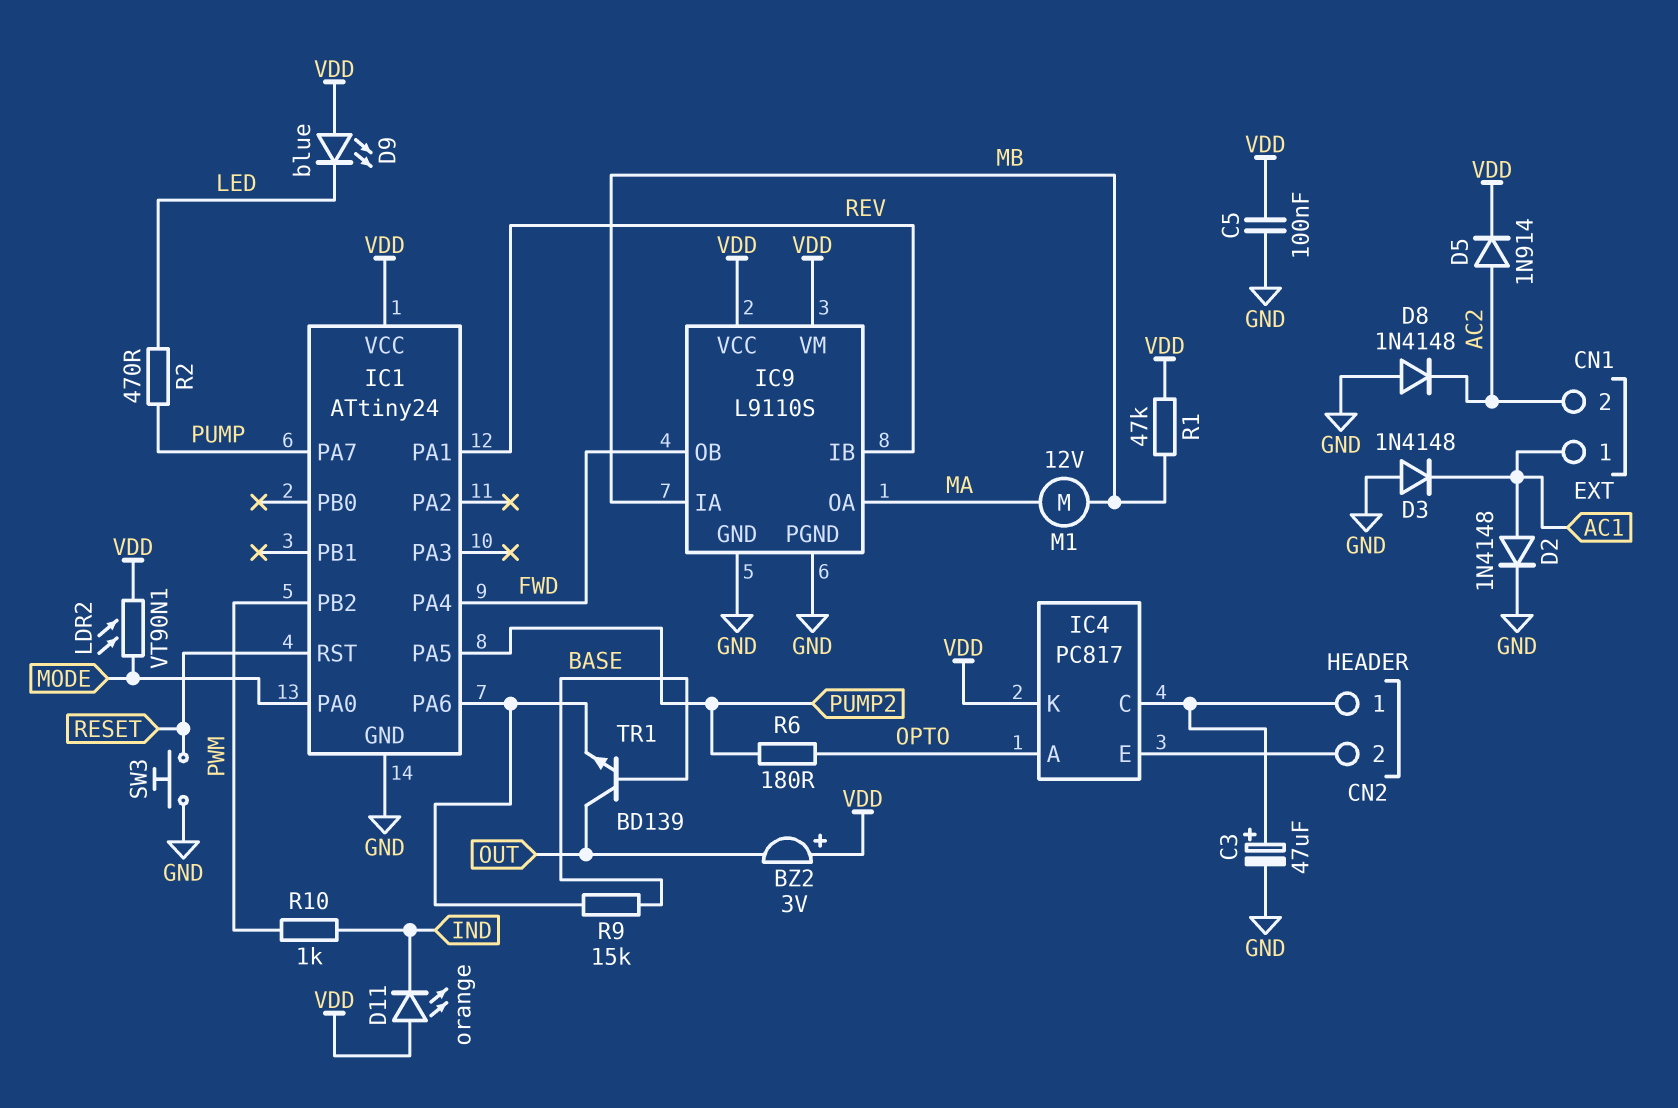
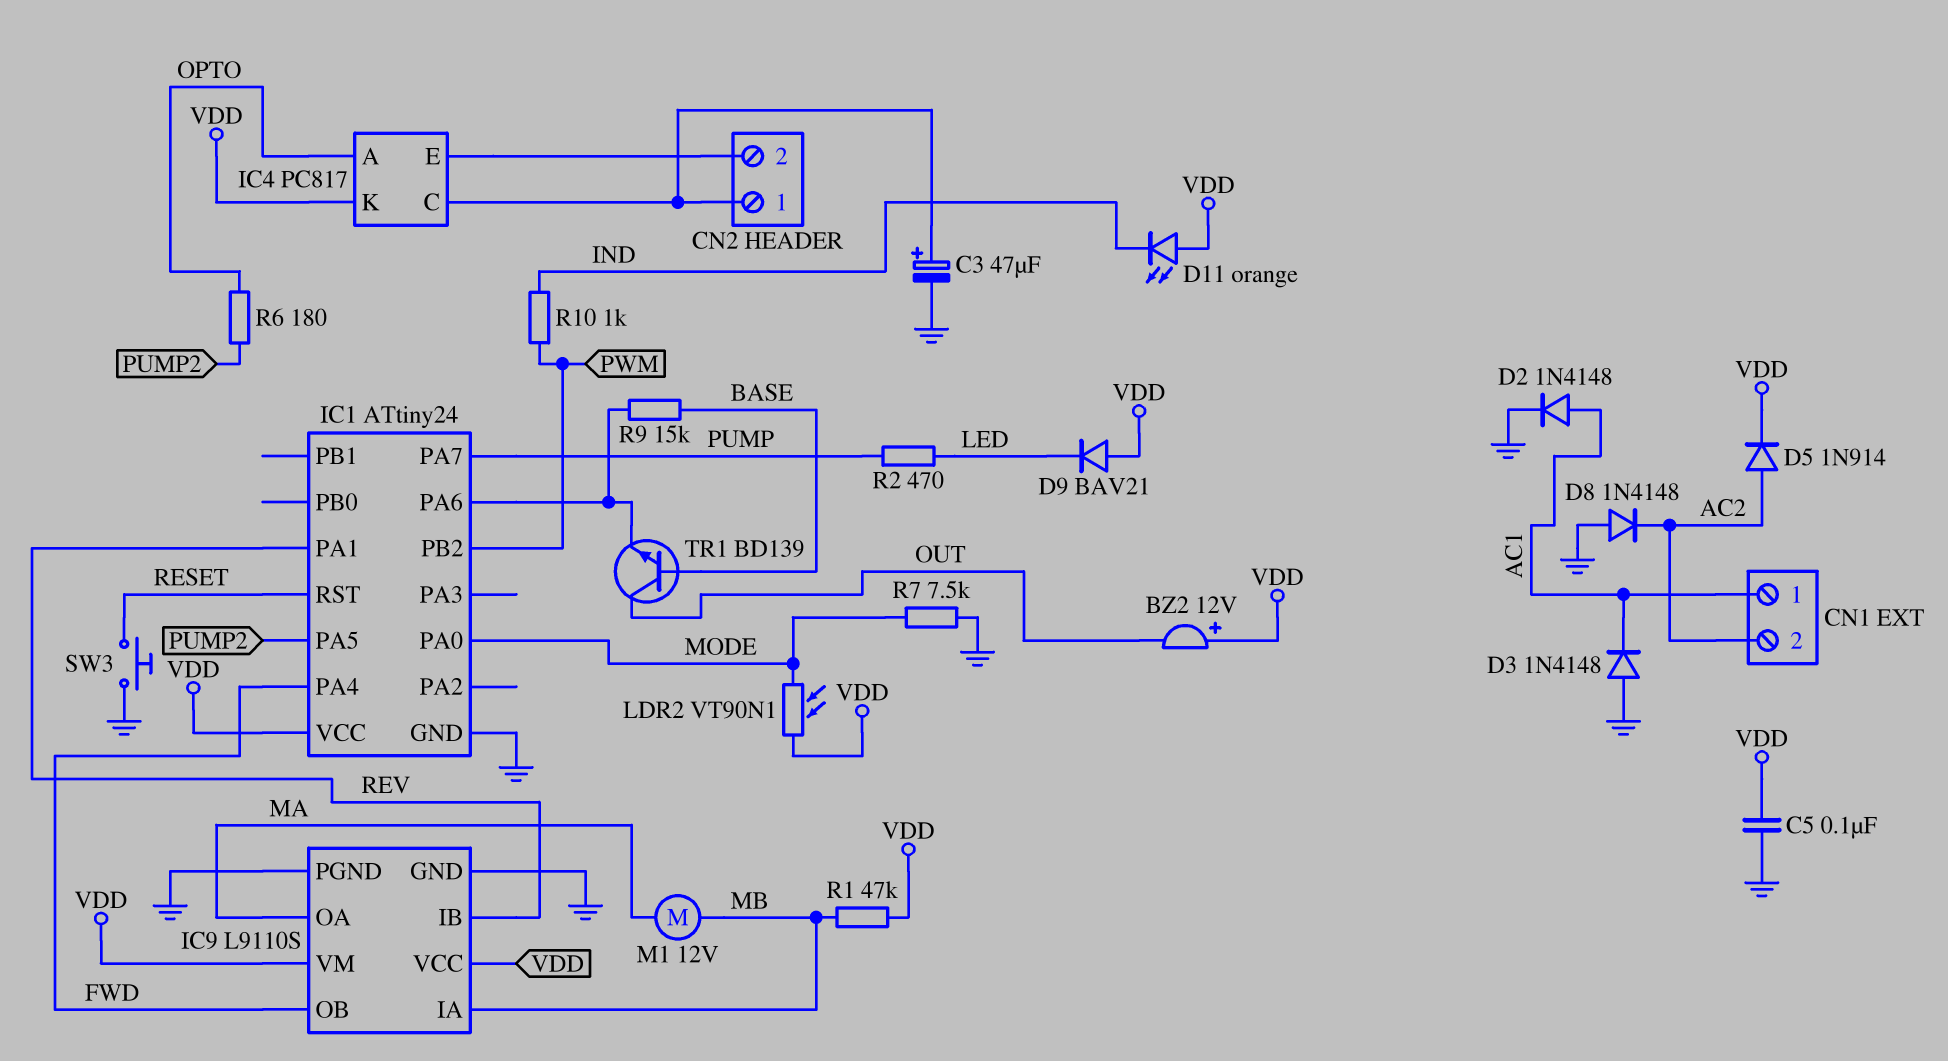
BZ2: buzzer 3V (plus VDD, minus OUT) -> buzzer 12V (plus VDD, minus OUT)
D9: LED blue (A VDD, K LED) -> diode BAV21 (A VDD, K LED)
R7: none -> 7.5k (GND, MODE)

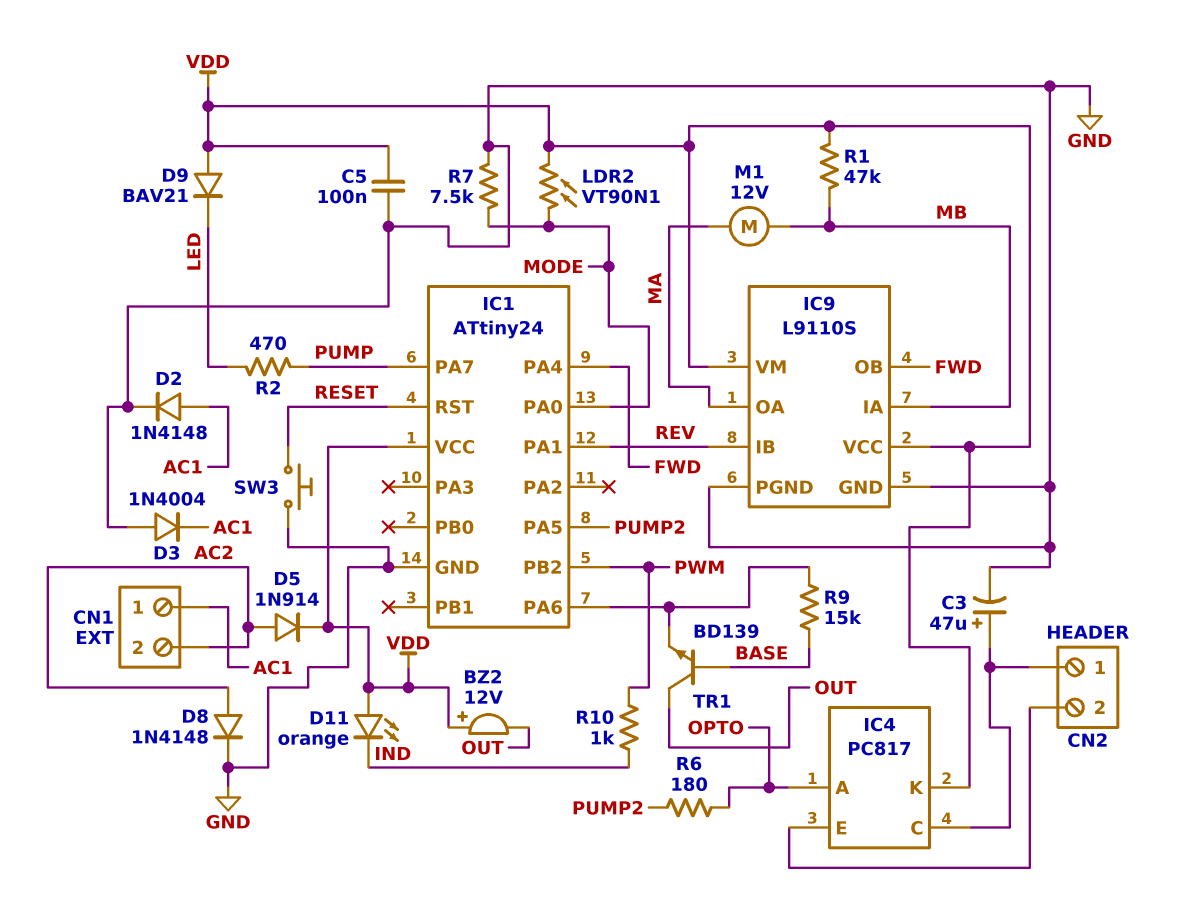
D3: diode 1N4148 (A GND, K AC1) -> diode 1N4004 (A GND, K AC1)
D8: diode 1N4148 (A GND, K AC2) -> diode 1N4148 (A AC2, K GND)

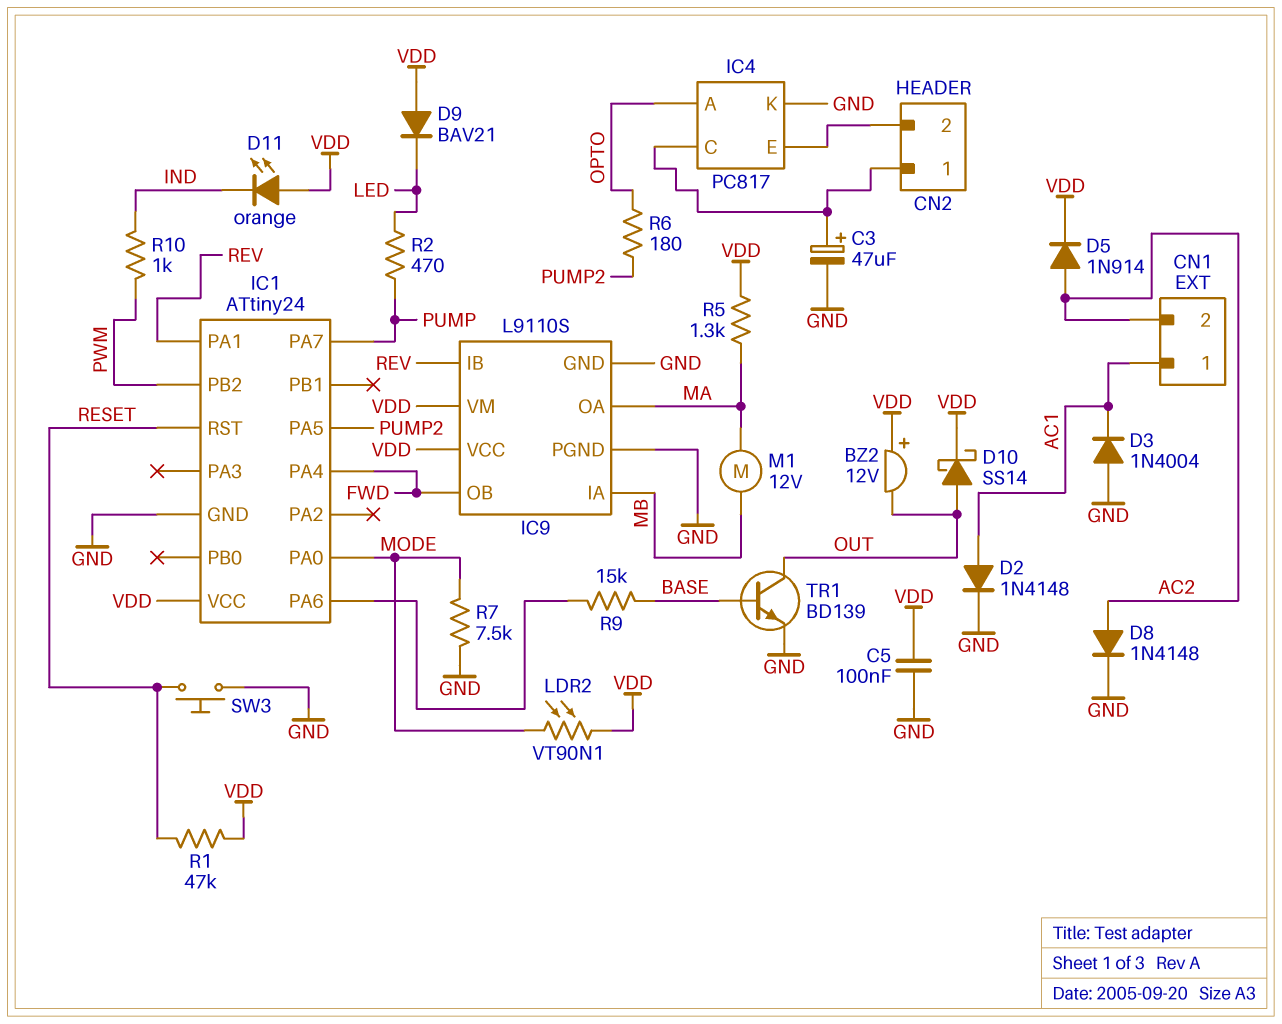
D10: none -> schottky SS14 (A OUT, K VDD)
IC4 pin K: VDD -> GND
R1: 47k (MB, VDD) -> 47k (RESET, VDD)
R5: none -> 1.3k (MA, VDD)
TR1: NPN BD139 (B BASE, C OUT, E IC1/PA6) -> NPN BD139 (B BASE, C OUT, E GND)

